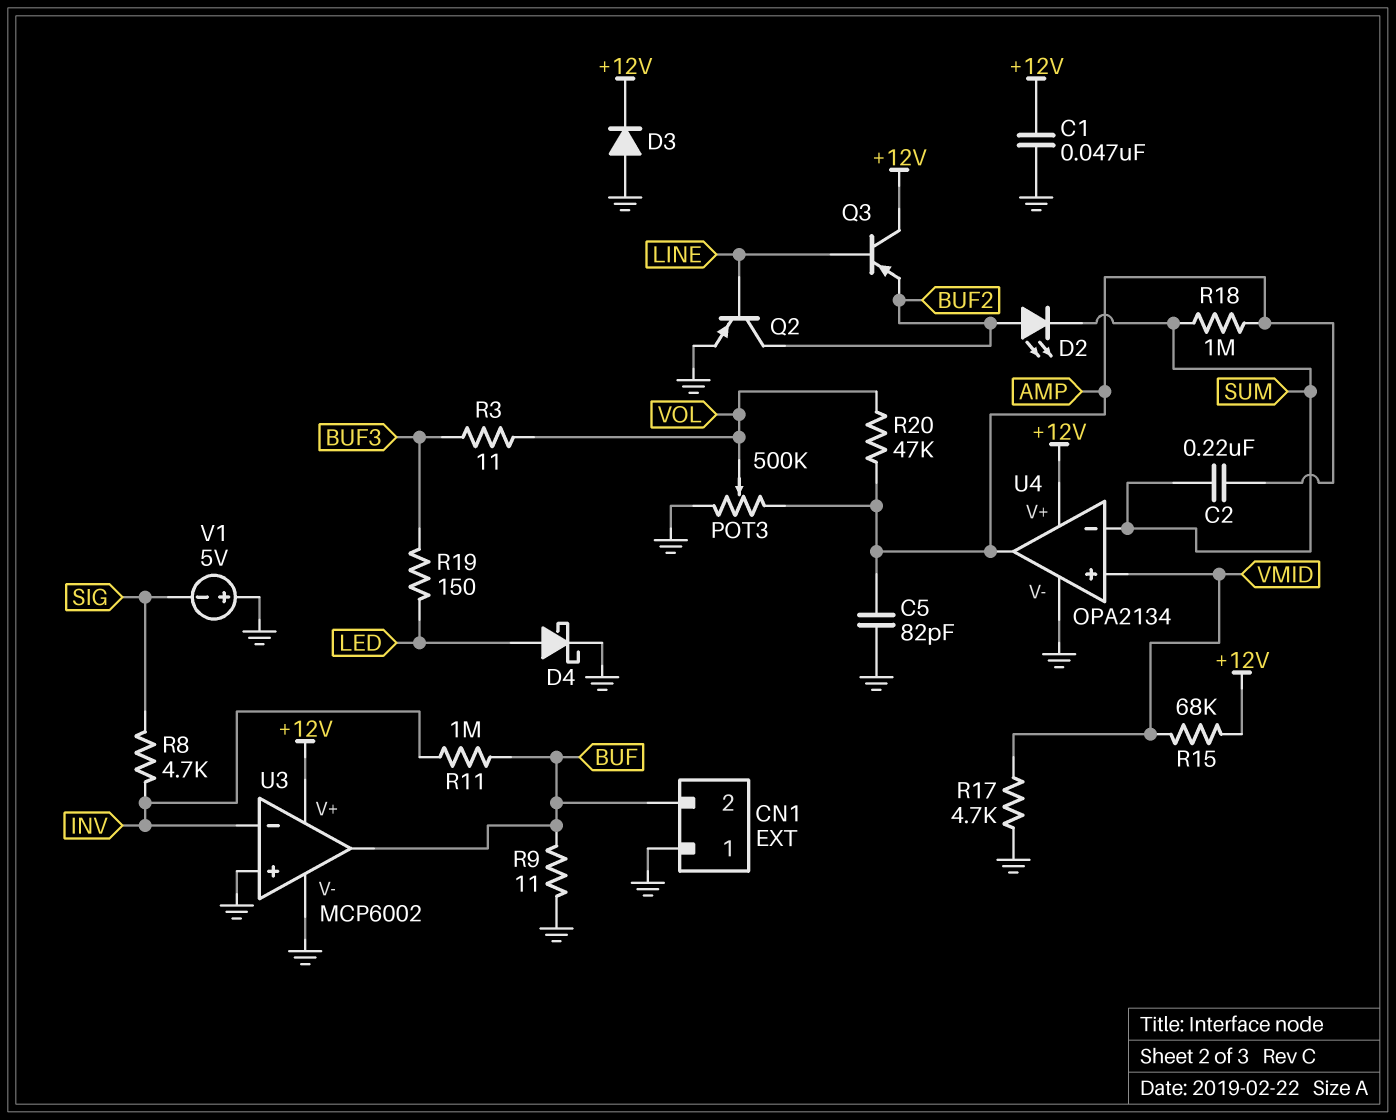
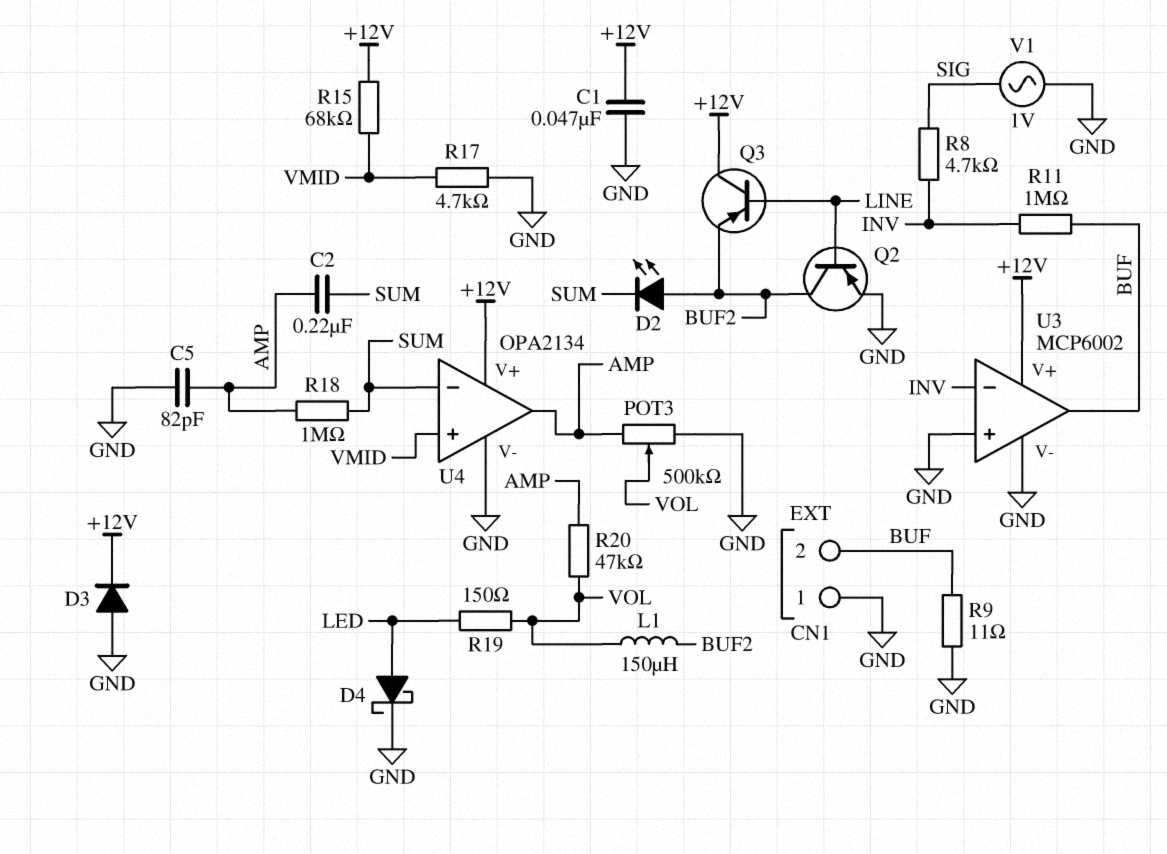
L1: none -> 150uH (BUF2, VOL)
R3: 11 (BUF3, VOL) -> none
R19: 150 (BUF3, LED) -> 150 (LED, VOL)
V1: 5V (plus GND, minus SIG) -> AC 1V (GND, SIG)

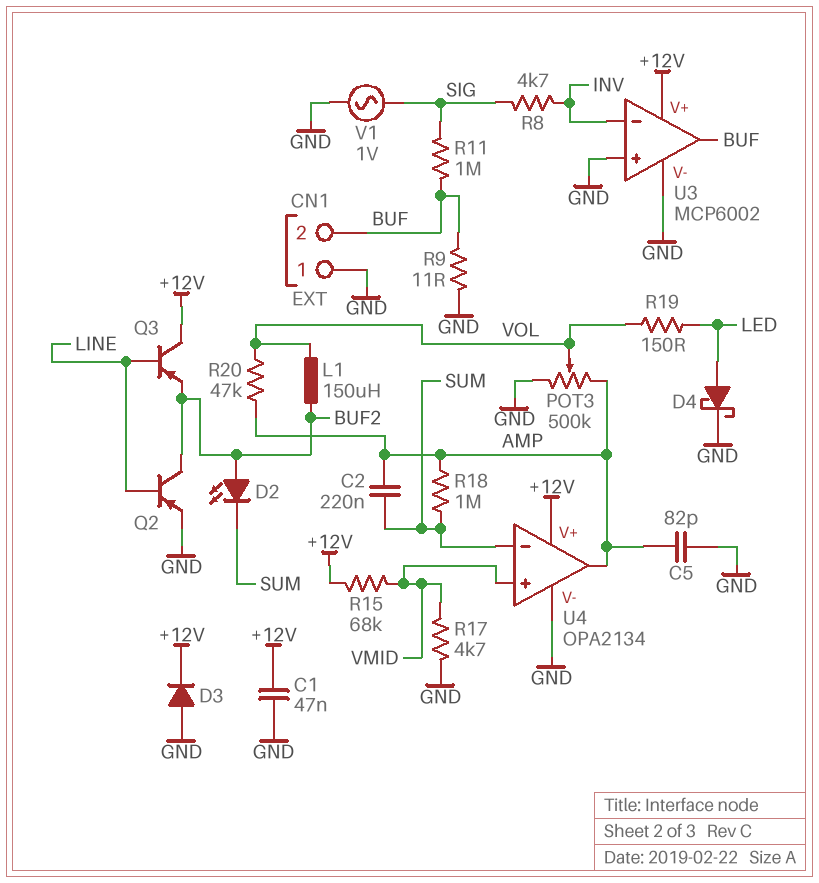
R11: 1M (BUF, INV) -> 1M (BUF, SIG)

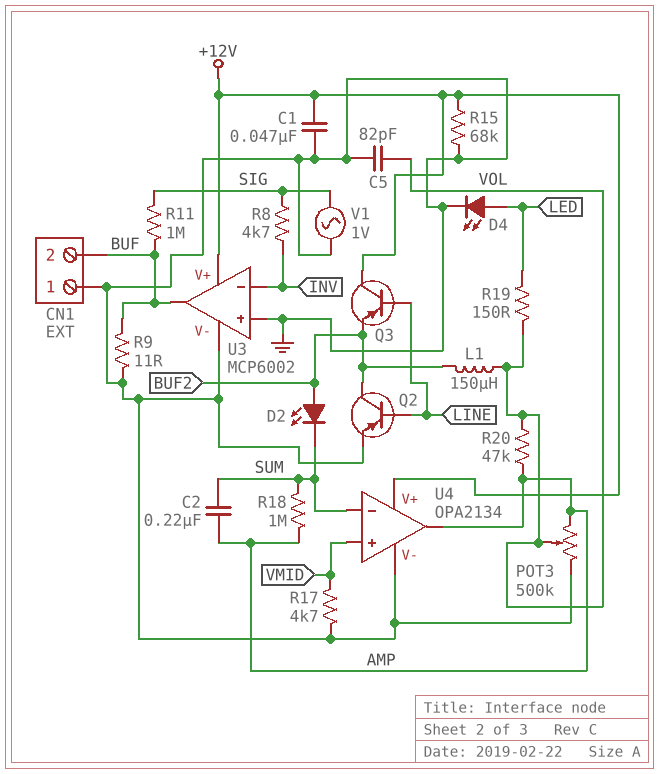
C5: 82pF (AMP, GND) -> 82pF (GND, VOL)
D3: diode (A GND, K +12V) -> none
D4: schottky (A LED, K GND) -> LED (A LED, K GND)
R15: 68k (+12V, VMID) -> 68k (+12V, GND)

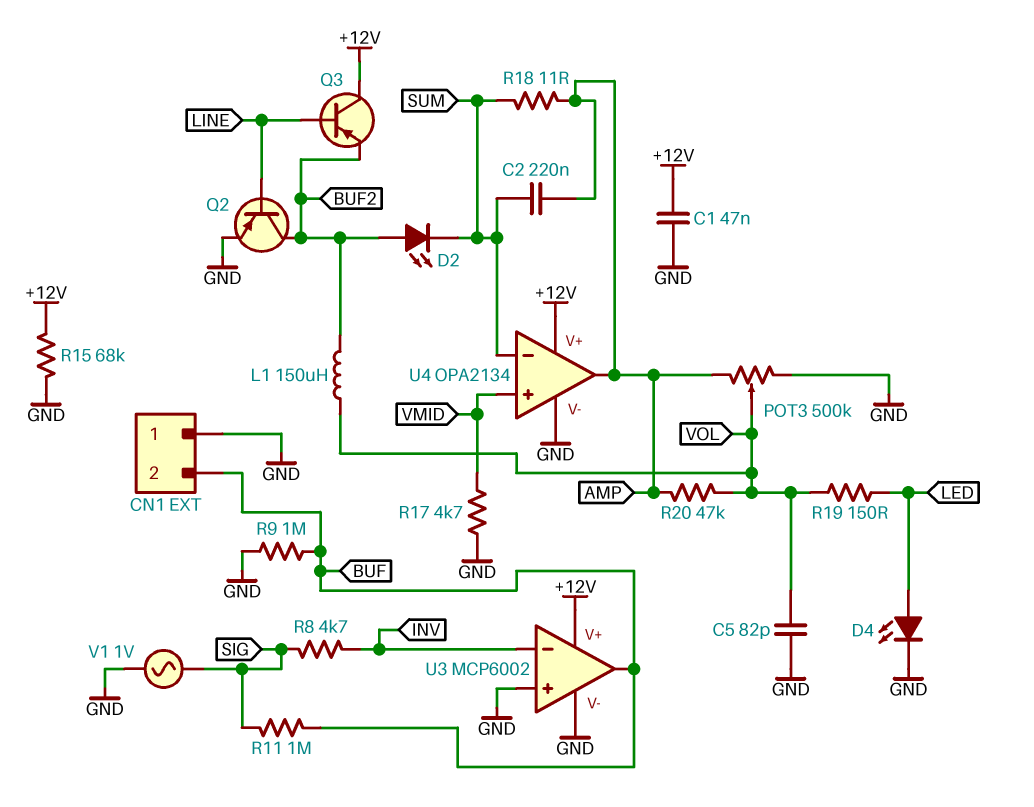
R9: 11 (BUF, GND) -> 1M (BUF, GND)
R18: 1M (AMP, SUM) -> 11 (AMP, SUM)

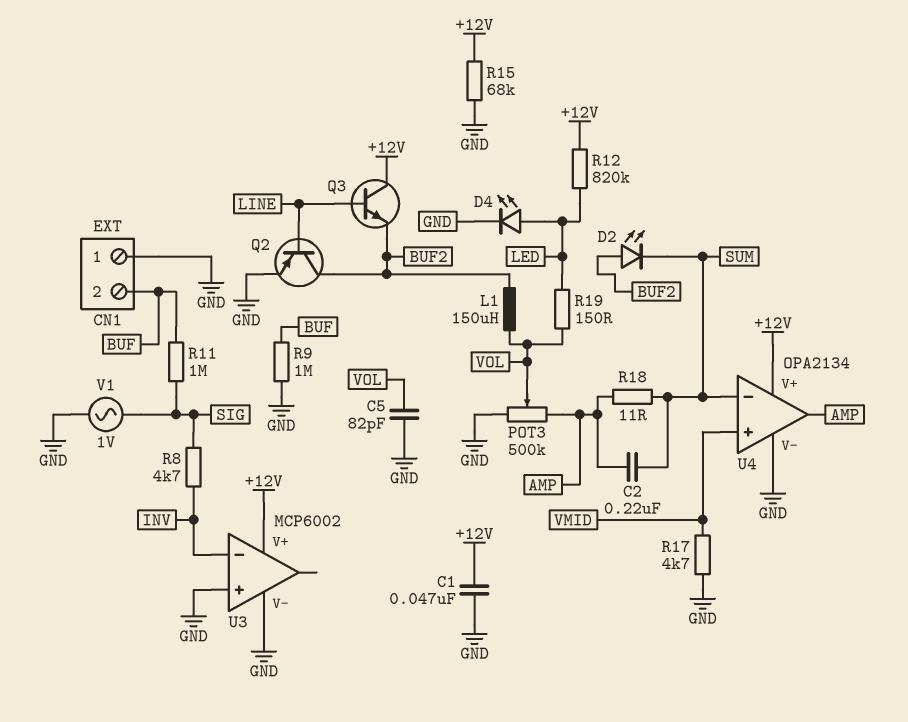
Q3: PNP (B LINE, C +12V, E BUF2) -> NPN (B LINE, C +12V, E BUF2)
R12: none -> 820k (+12V, LED)
R20: 47k (AMP, VOL) -> none
U3 pin out: BUF -> none

